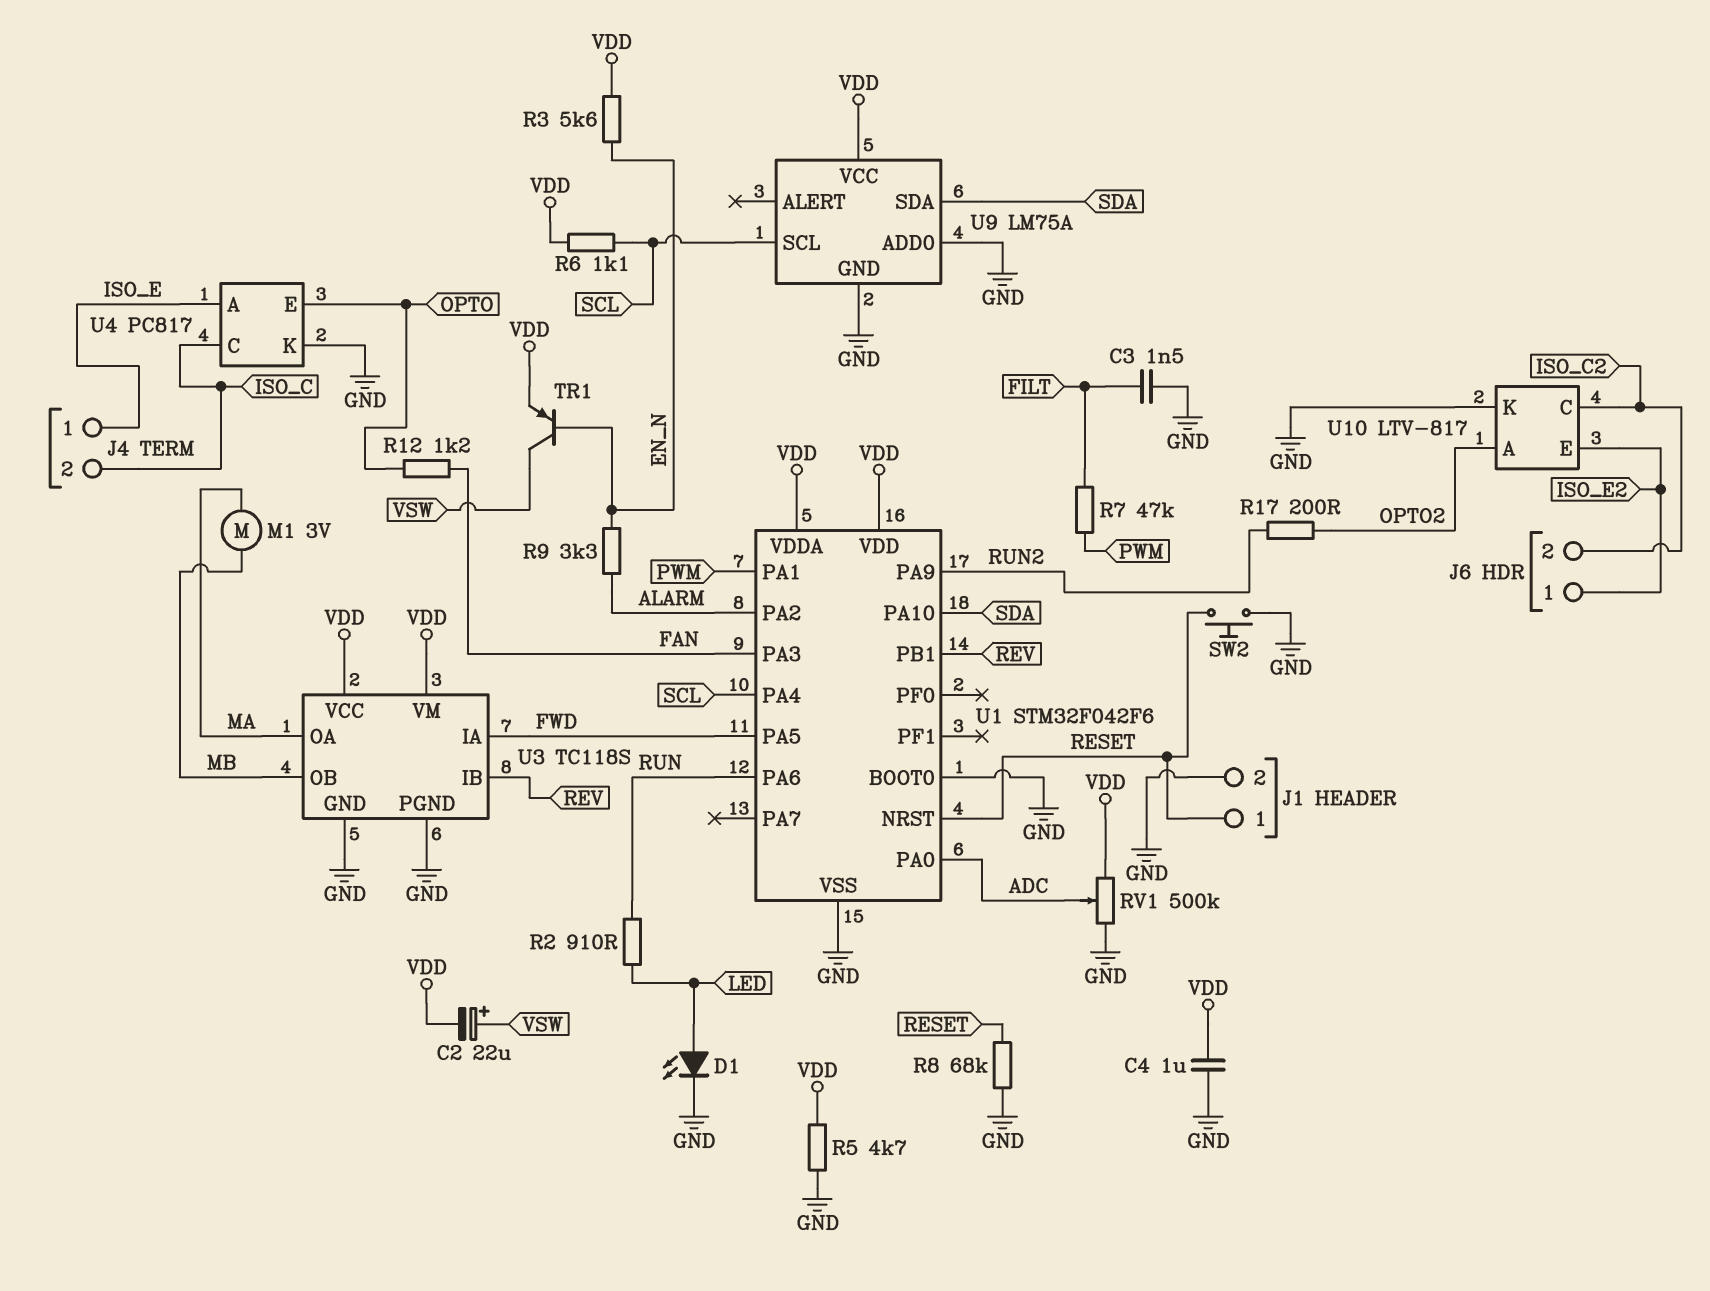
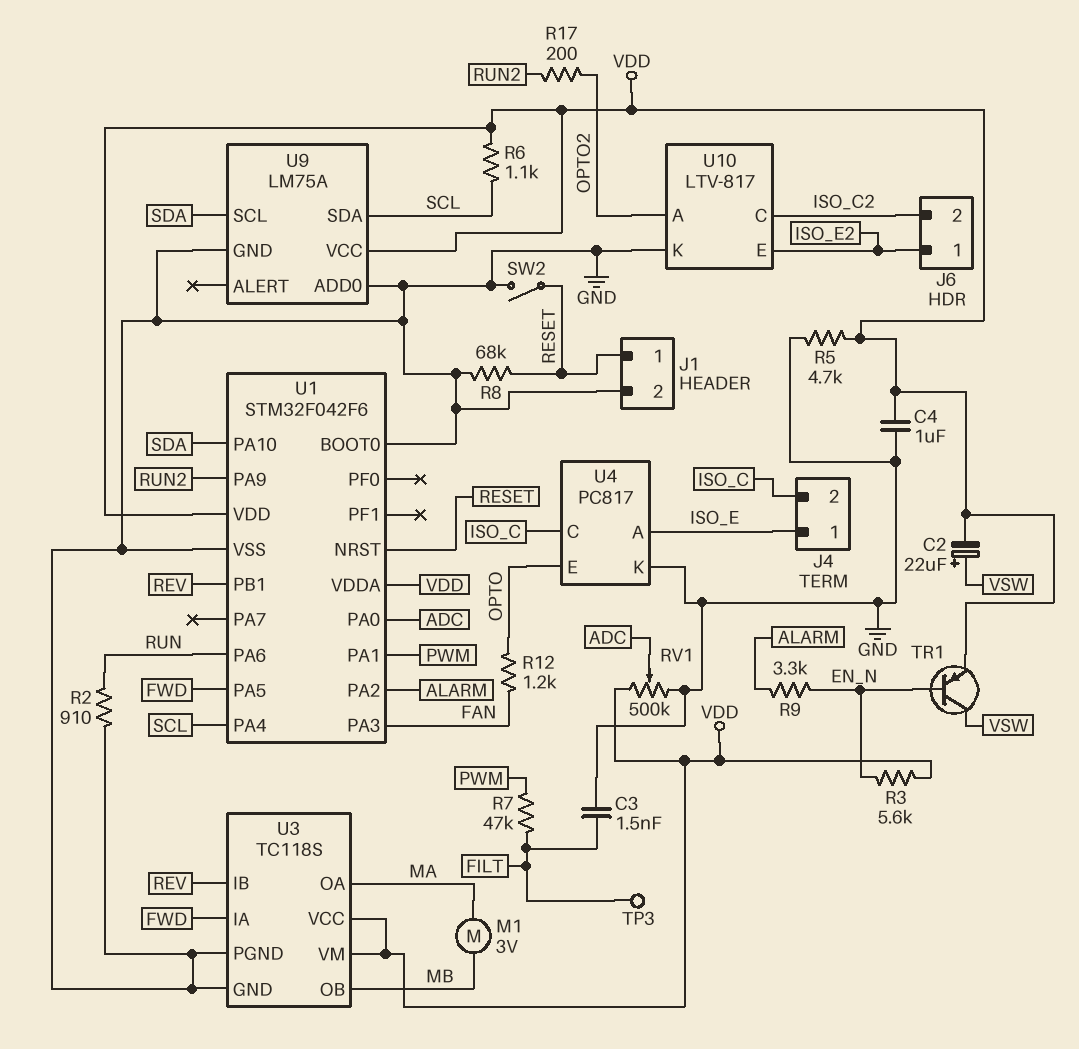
D1: LED (A LED, K GND) -> none
R2: 910 (LED, RUN) -> 910 (GND, RUN)
SW2: button (GND, RESET) -> switch (GND, RESET)
TP3: none -> test point (FILT)
U9 pin SCL: SCL -> SDA
U9 pin SDA: SDA -> SCL

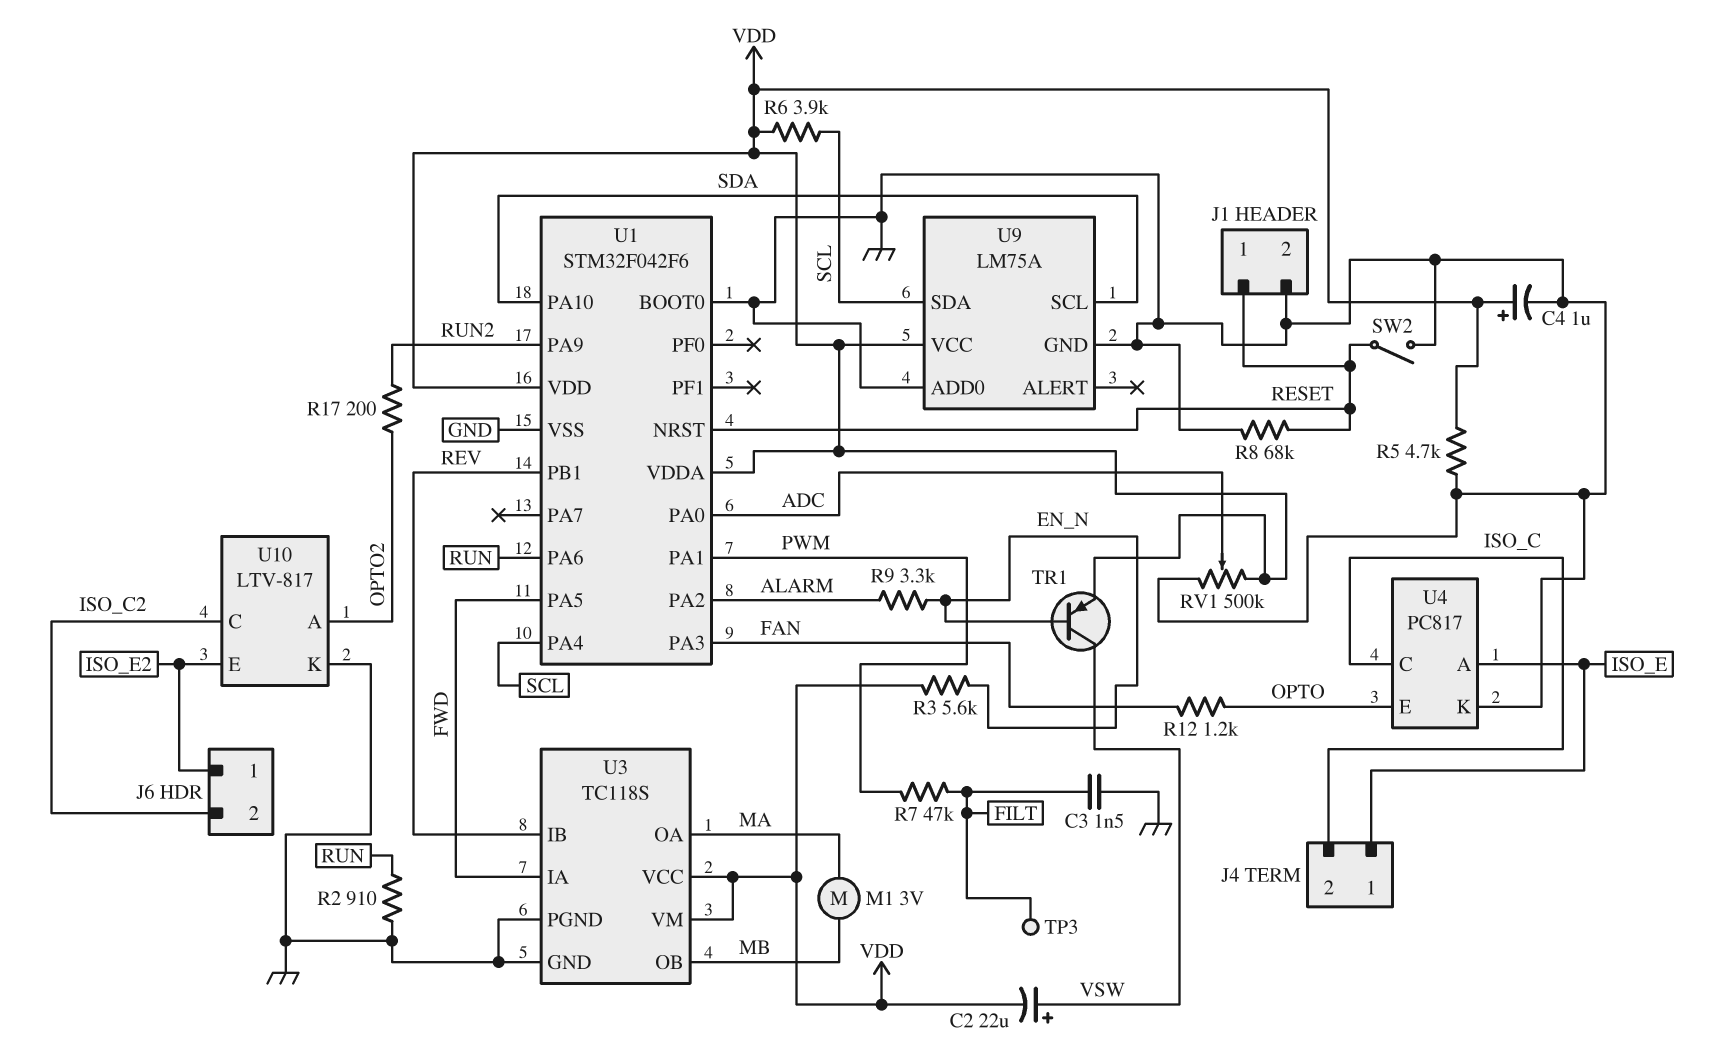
C4: 1uF (GND, VDD) -> 1uF (plus VDD, minus GND)
R6: 1.1k (SCL, VDD) -> 3.9k (SCL, VDD)

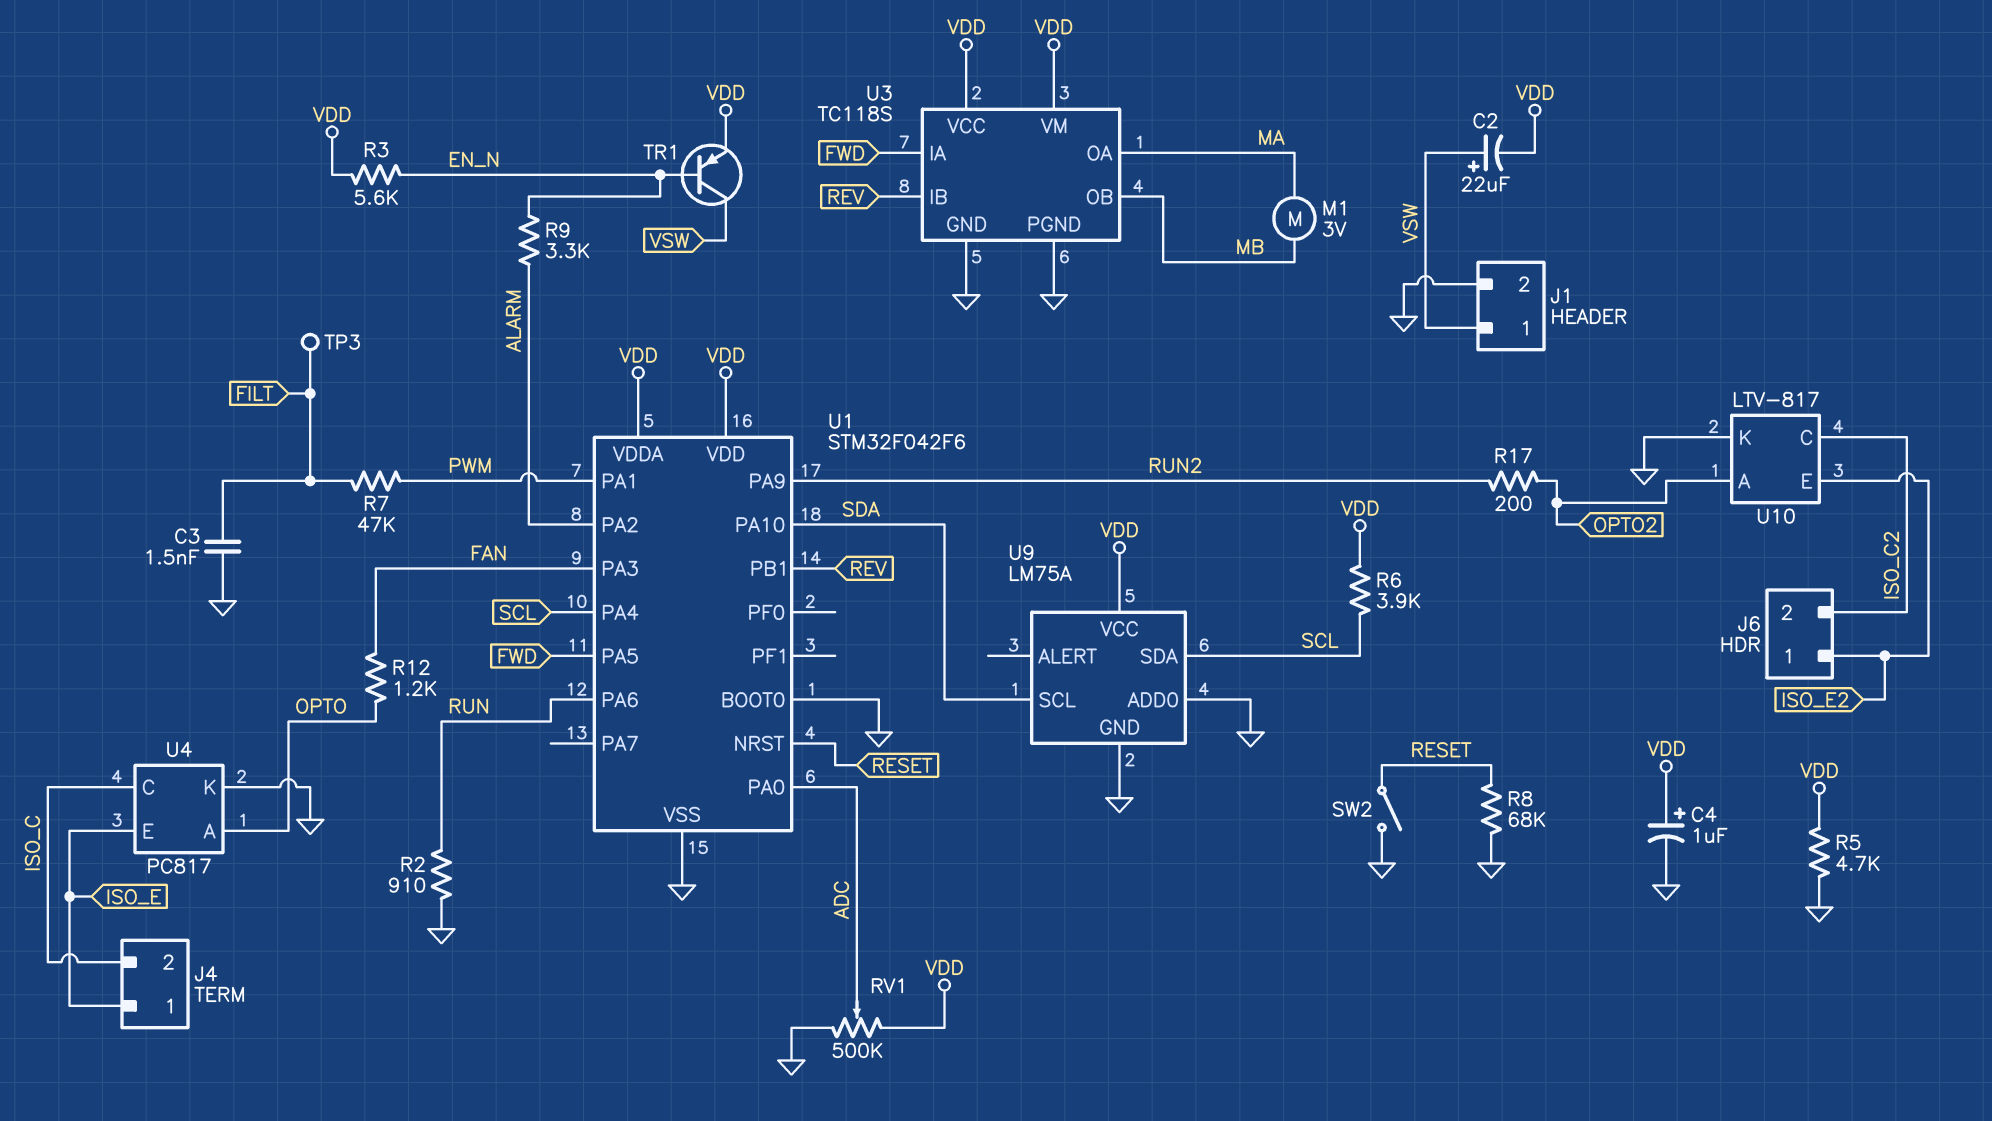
J1 pin 1: RESET -> VSW
U4 pin A: ISO_E -> OPTO
U4 pin E: OPTO -> ISO_E

